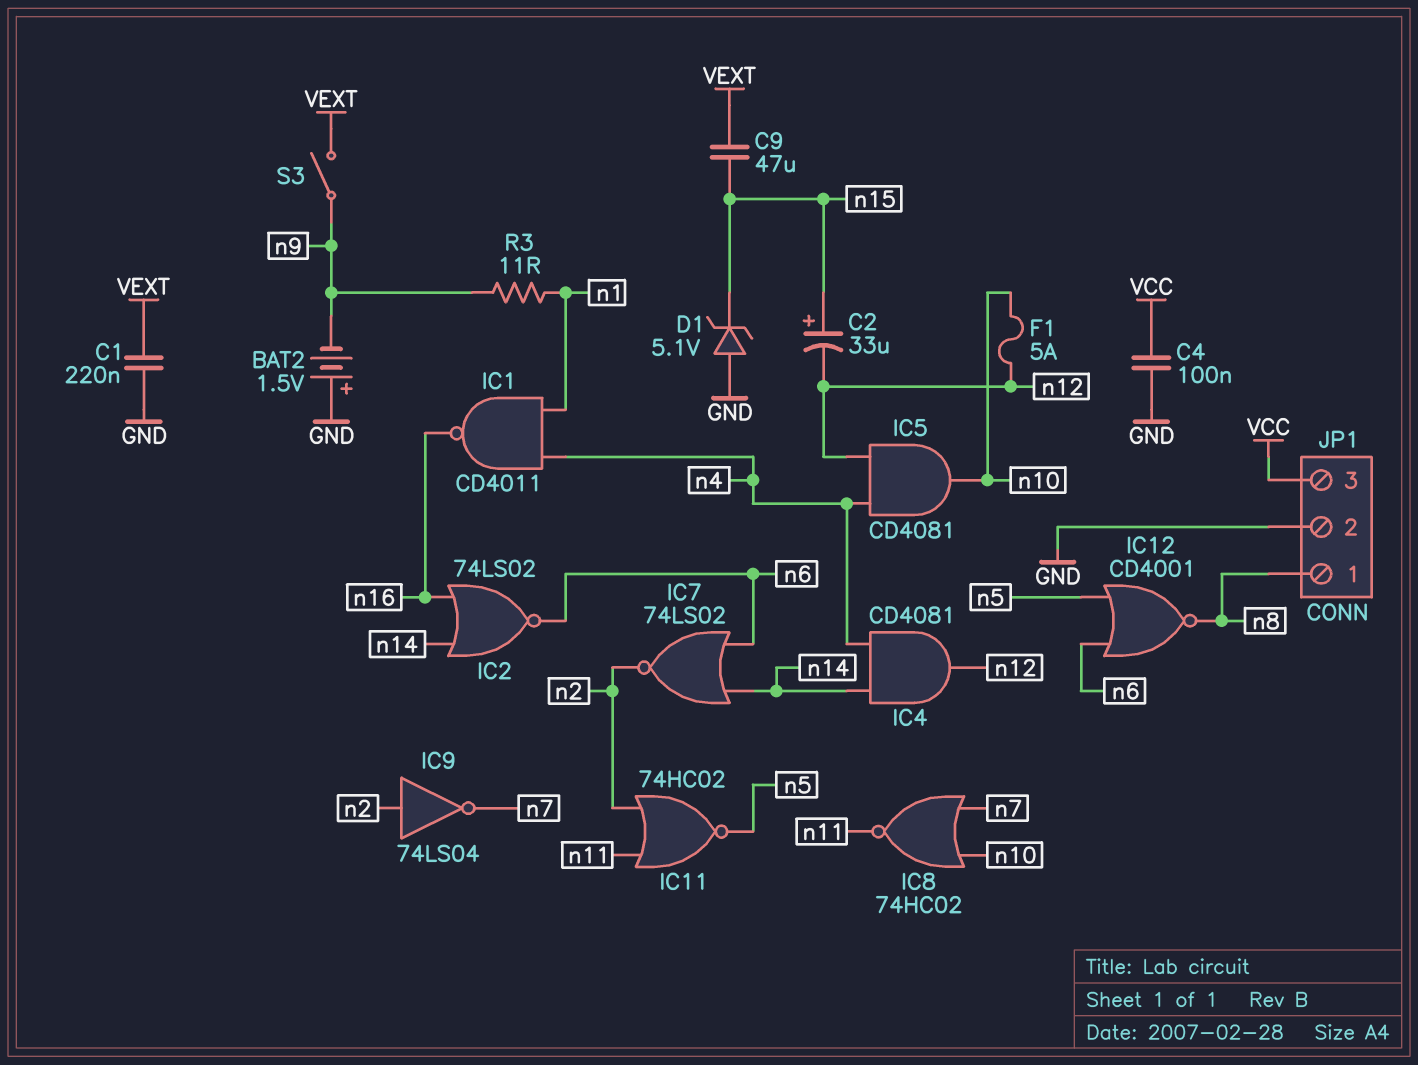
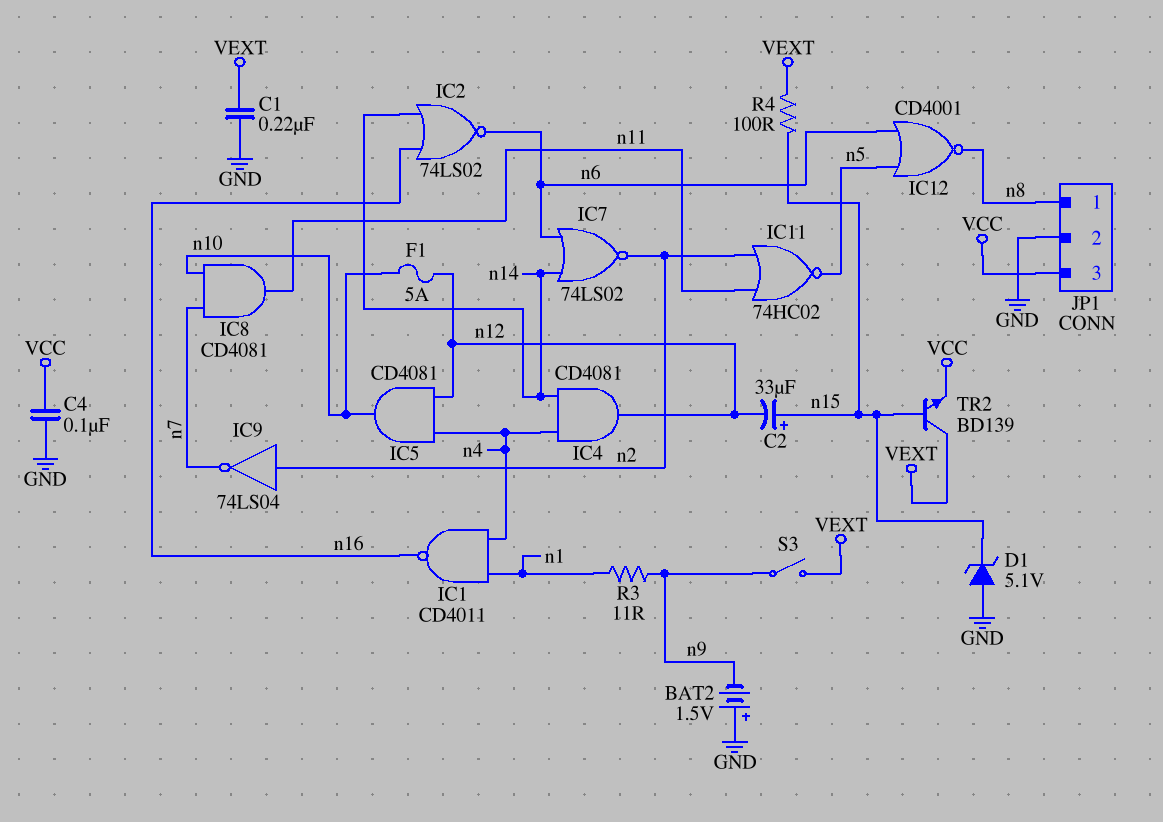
C9: 47uF (VEXT, n15) -> none
IC8: NOR 74HC02 (in n7, in n10, out n11) -> AND CD4081 (in n7, in n10, out n11)
R4: none -> 100 (VEXT, n15)
TR2: none -> NPN BD139 (B n15, C VEXT, E VCC)

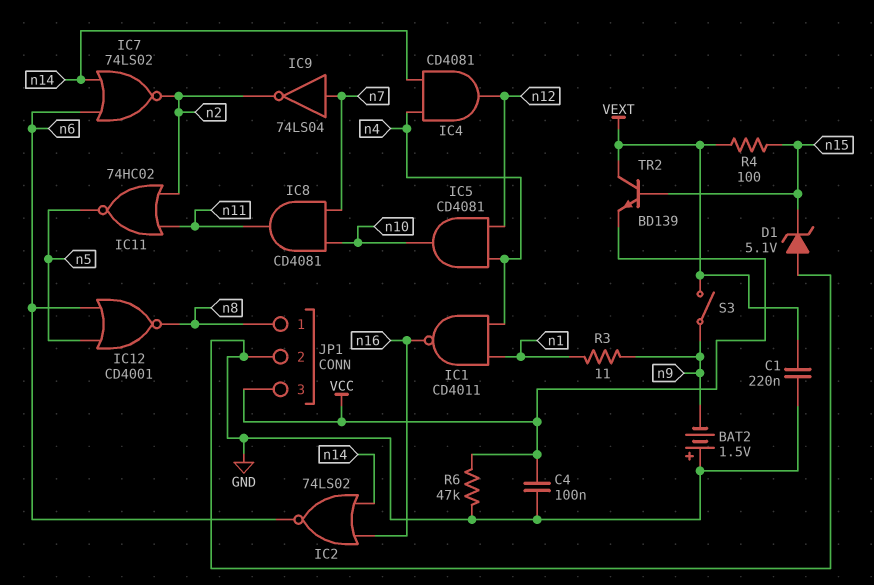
C2: 33uF (plus n15, minus n12) -> none
F1: 5A (n10, n12) -> none
IC9: NOT 74LS04 (in n2, out n7) -> NOT 74LS04 (in n7, out n2)
R6: none -> 47k (GND, VCC)

